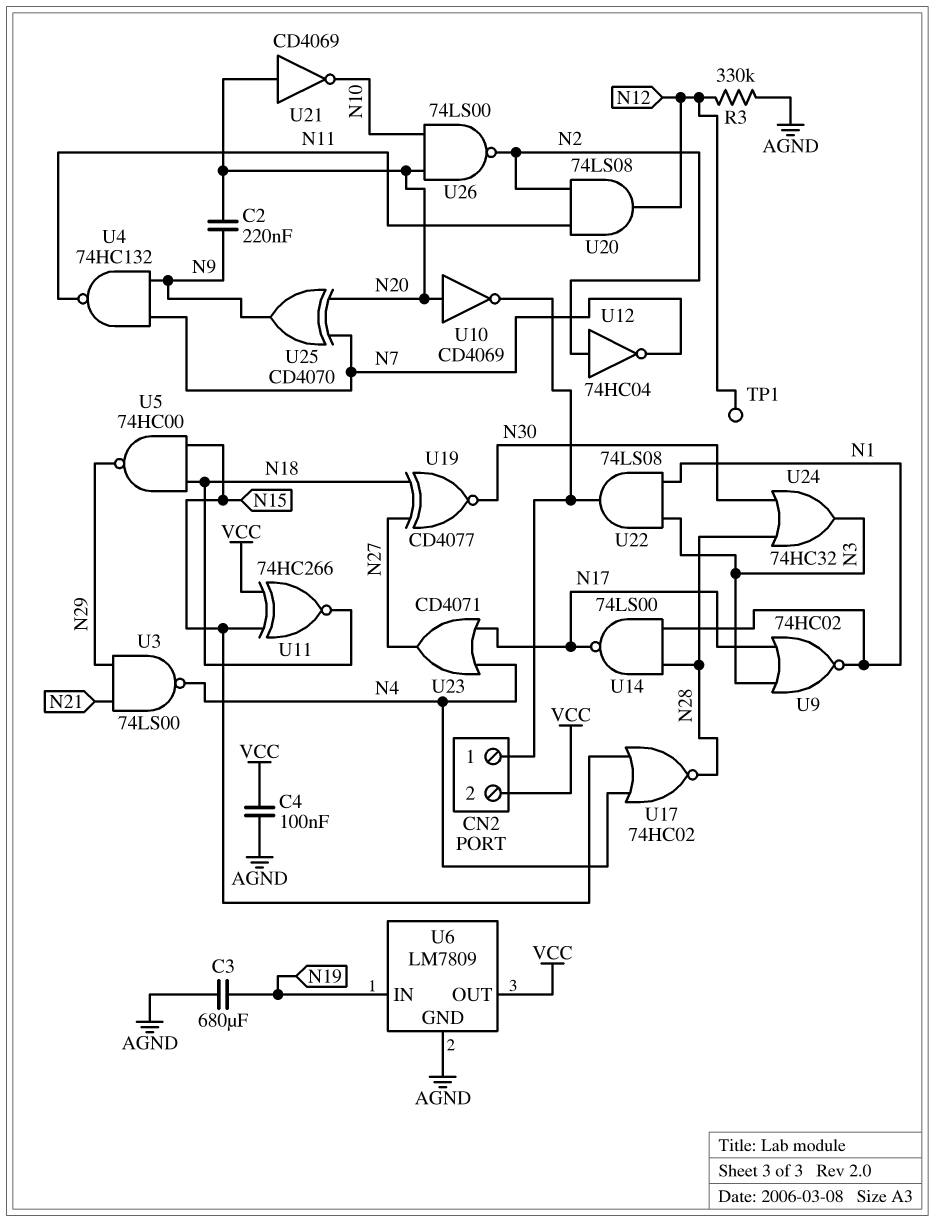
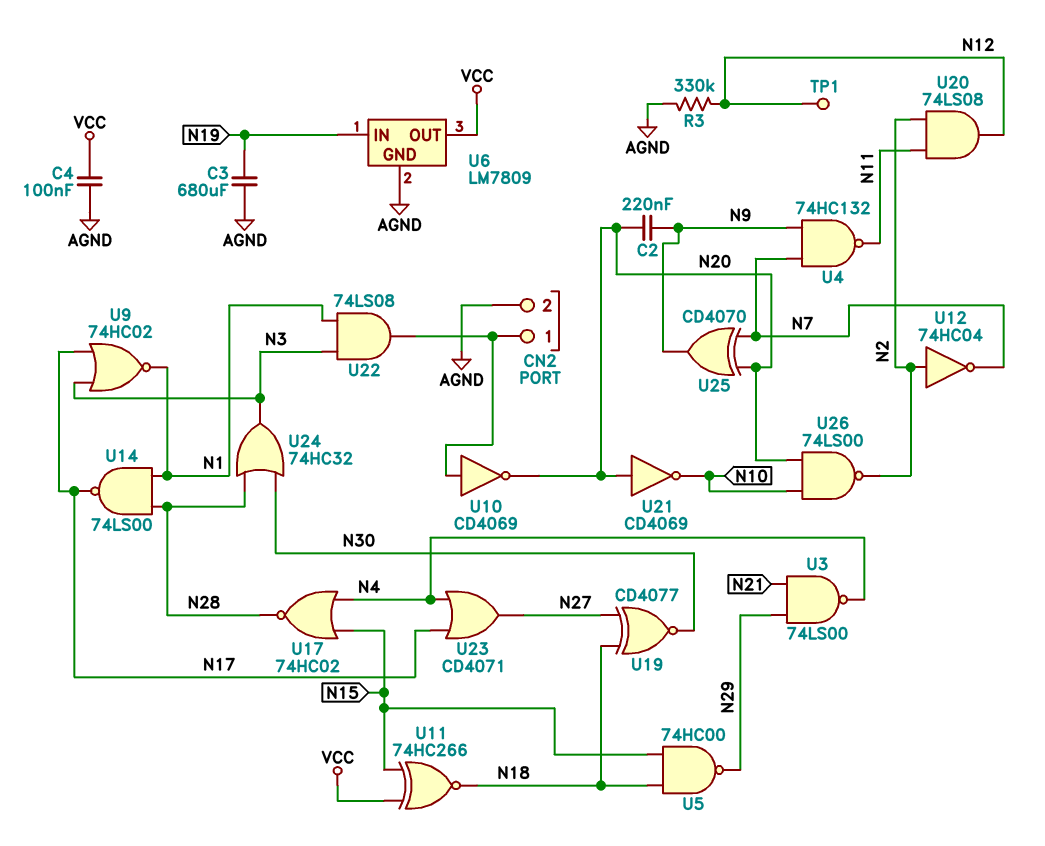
CN2 pin 2: VCC -> AGND
U10: NOT CD4069 (in N20, out CN2/1) -> NOT CD4069 (in CN2/1, out N20)

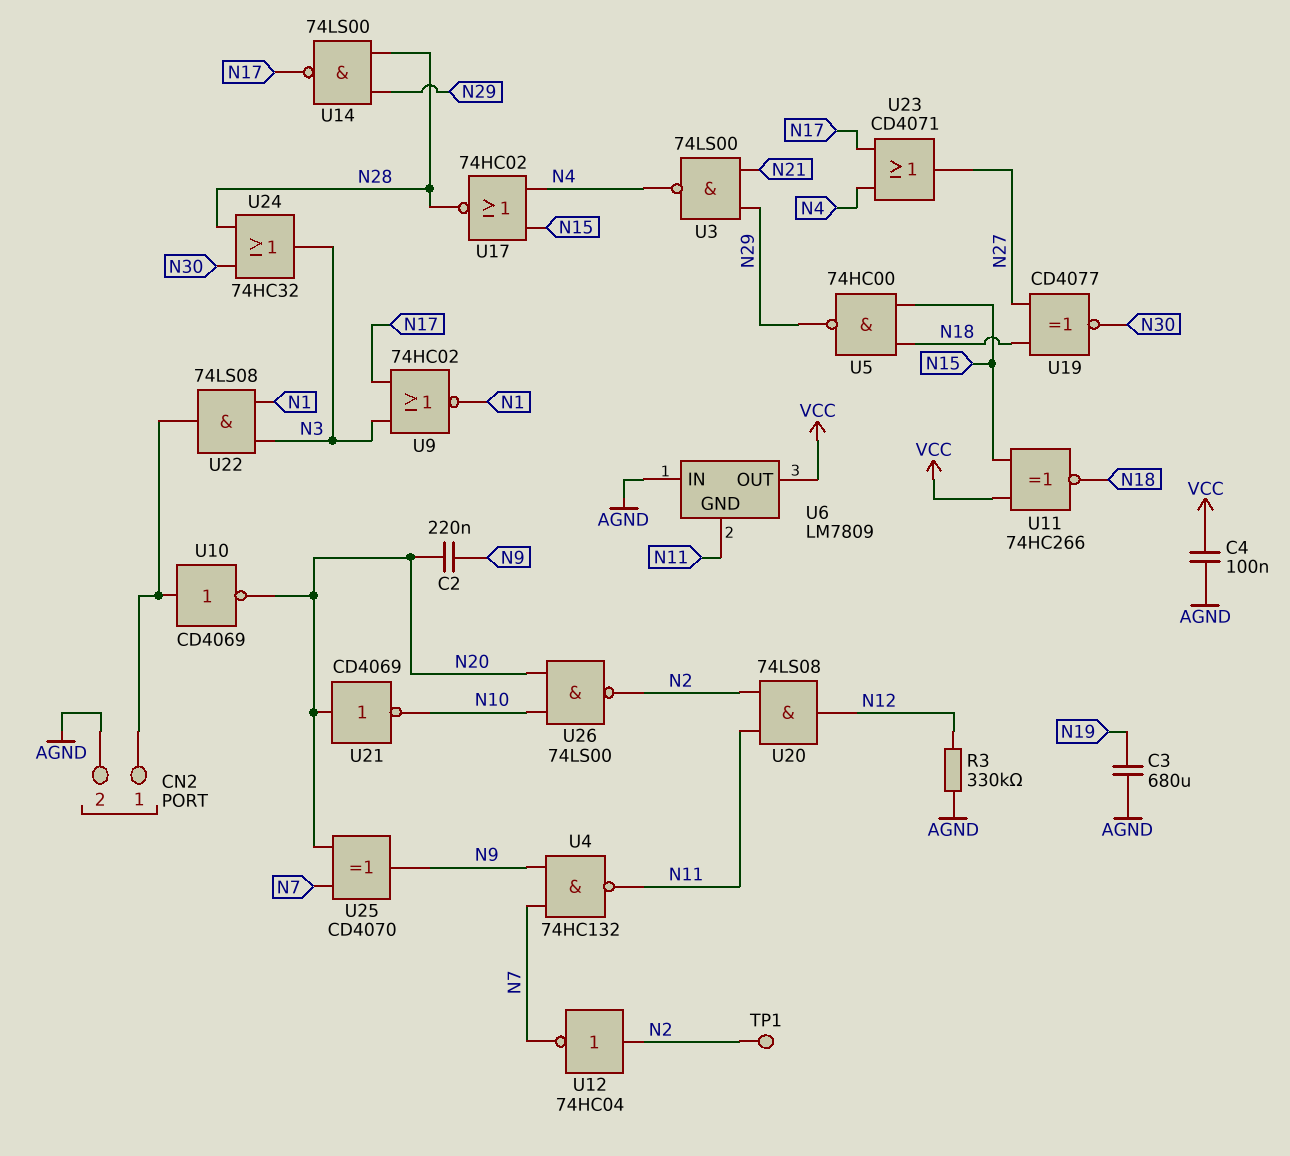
TP1: test point (N12) -> test point (N2)
U6 pin GND: AGND -> N11
U6 pin IN: N19 -> AGND
U14: NAND 74LS00 (in N1, in N28, out N17) -> NAND 74LS00 (in N28, in N29, out N17)

